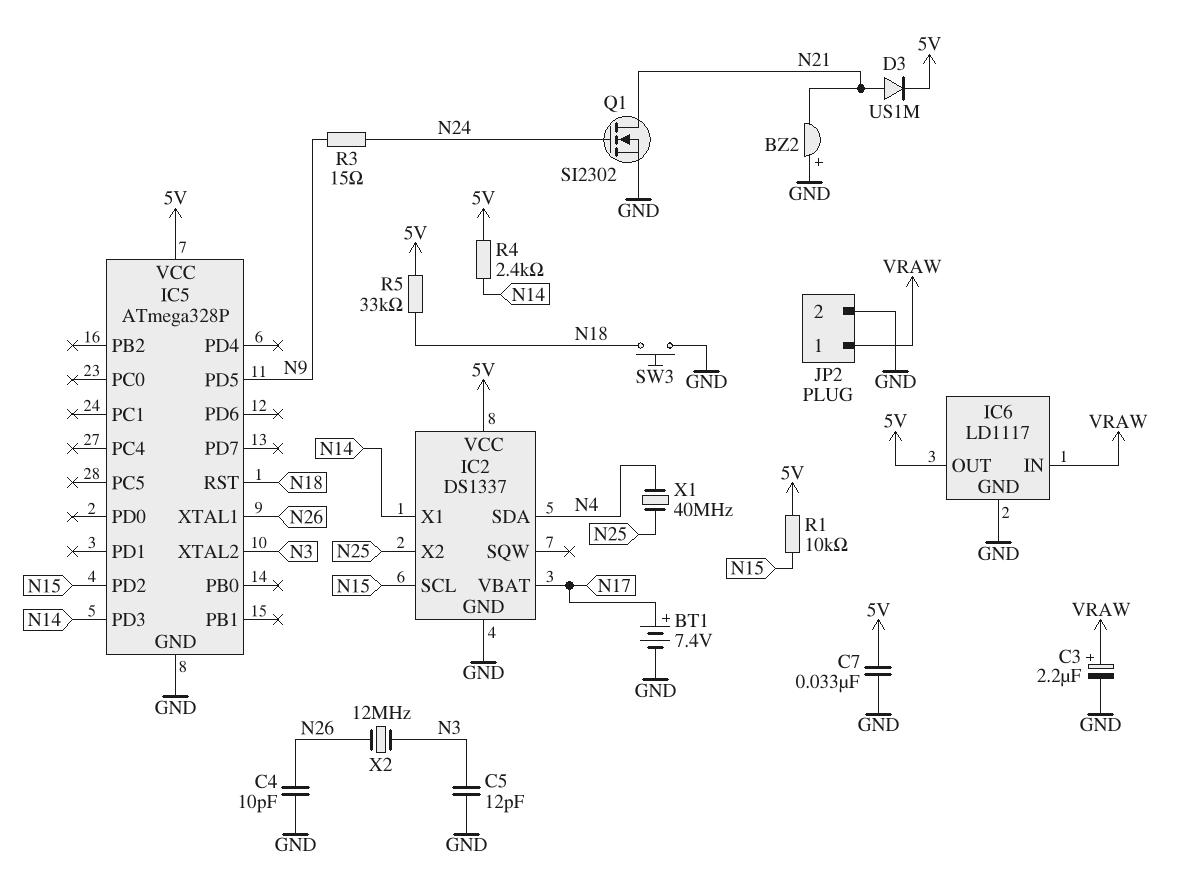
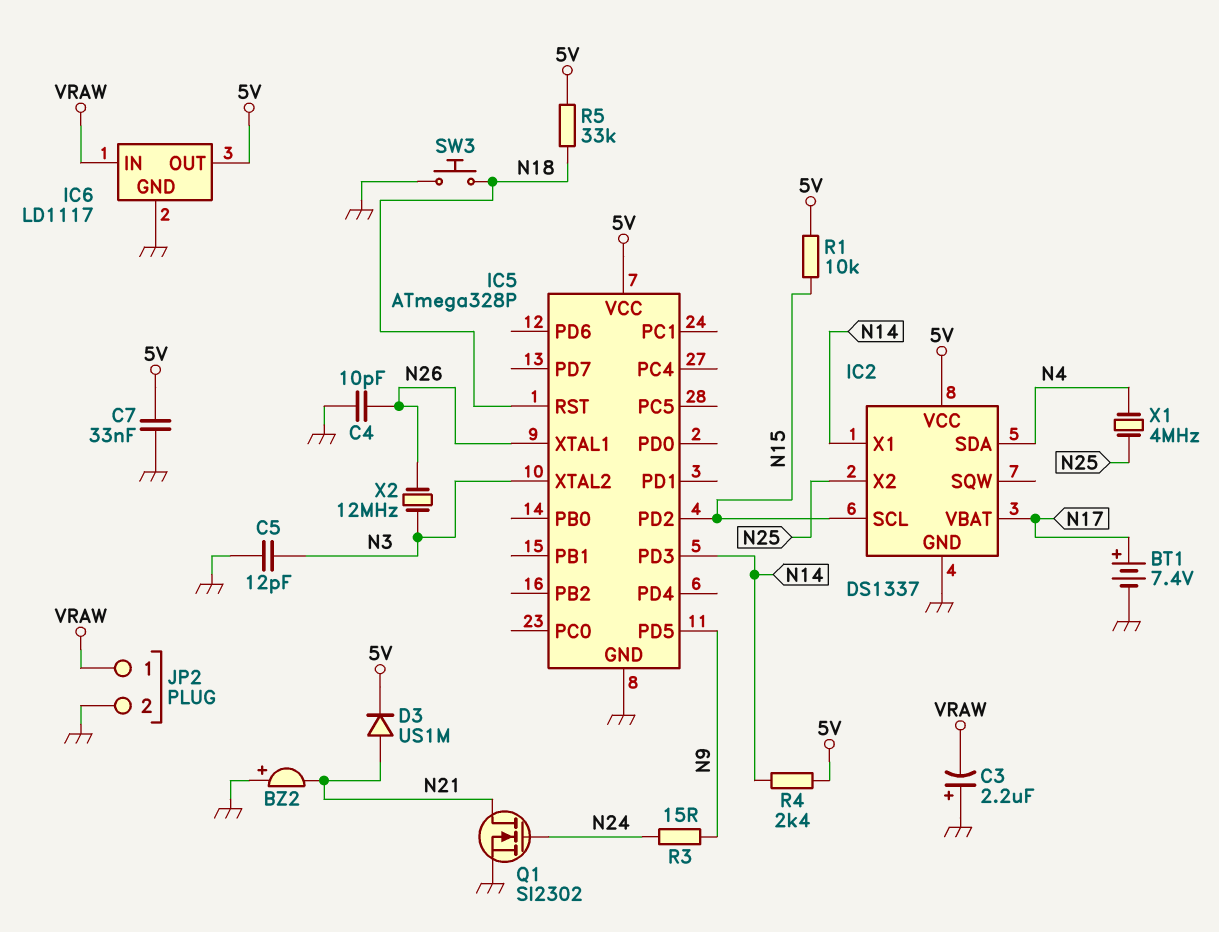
C3: 2.2uF (plus VRAW, minus GND) -> 2.2uF (plus GND, minus VRAW)
X1: 40MHz (N4, N25) -> 4MHz (N4, N25)

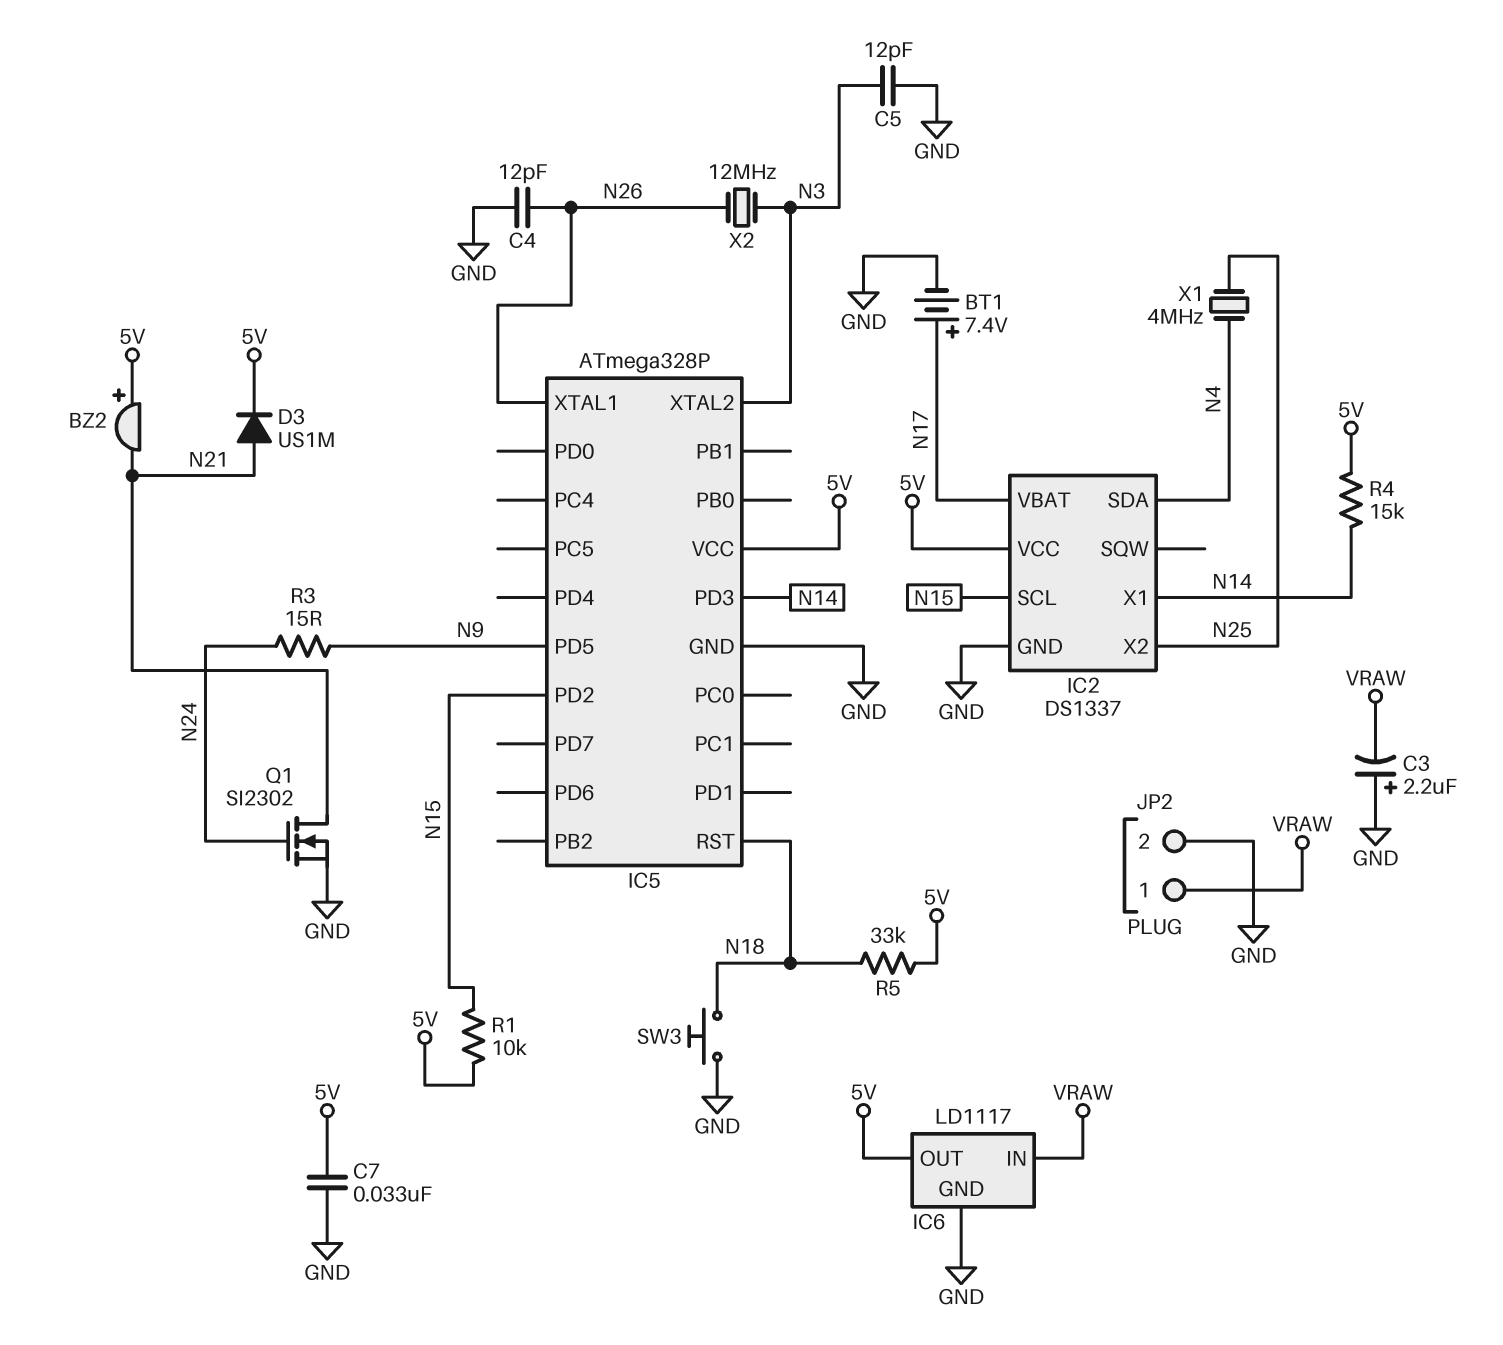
BZ2: buzzer (plus GND, minus N21) -> buzzer (plus 5V, minus N21)
C4: 10pF (GND, N26) -> 12pF (GND, N26)
R4: 2.4k (5V, N14) -> 15k (5V, N14)

